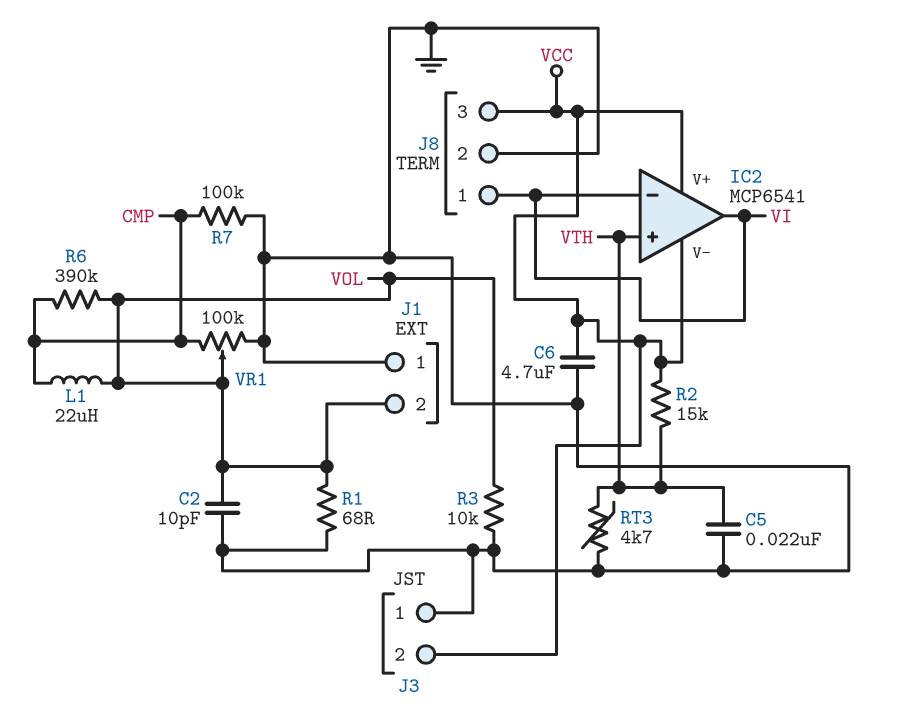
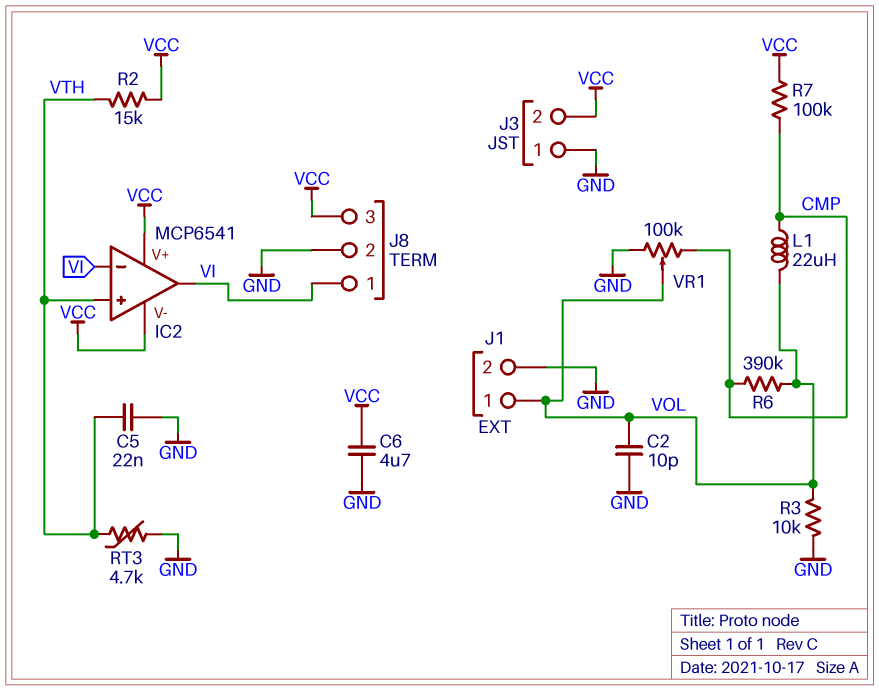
J1 pin 1: GND -> VOL
J1 pin 2: VOL -> GND
R1: 68 (GND, VOL) -> none
R7: 100k (CMP, GND) -> 100k (CMP, VCC)

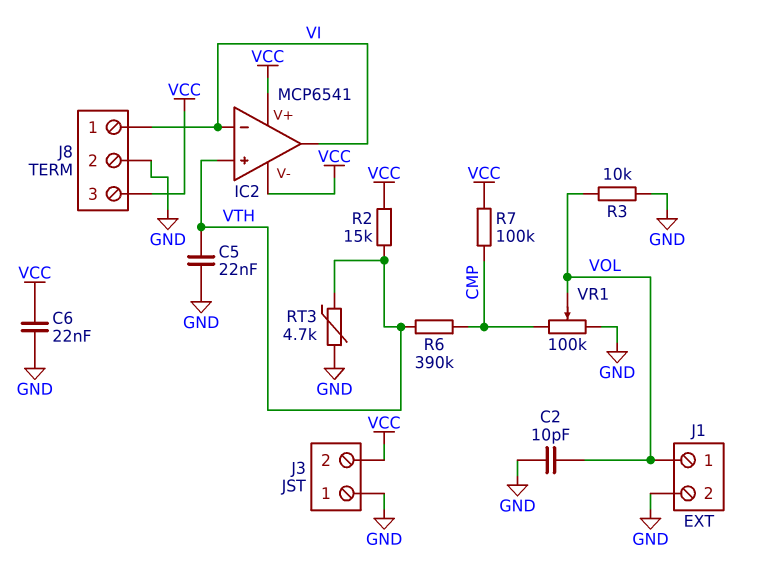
C6: 4.7uF (GND, VCC) -> 22nF (GND, VCC)
L1: 22uH (CMP, VOL) -> none
R6: 390k (CMP, VOL) -> 390k (CMP, VTH)

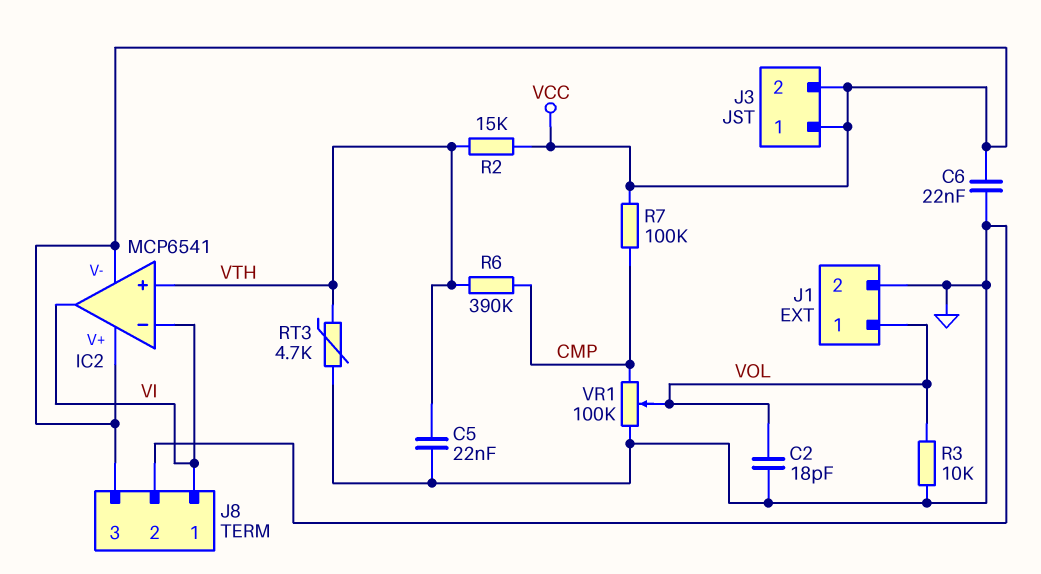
C2: 10pF (GND, VOL) -> 18pF (GND, VOL)
J3 pin 1: GND -> VCC

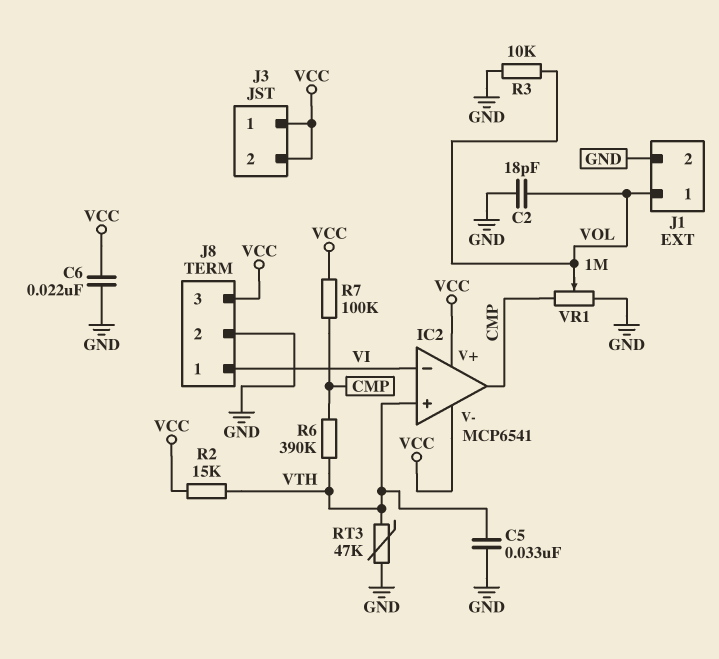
C5: 22nF (GND, VTH) -> 33nF (GND, VTH)
IC2 pin out: VI -> CMP
RT3: 4.7k (GND, VTH) -> 47k (GND, VTH)
VR1: 100k (CMP, GND, wiper VOL) -> 1M (CMP, GND, wiper VOL)

